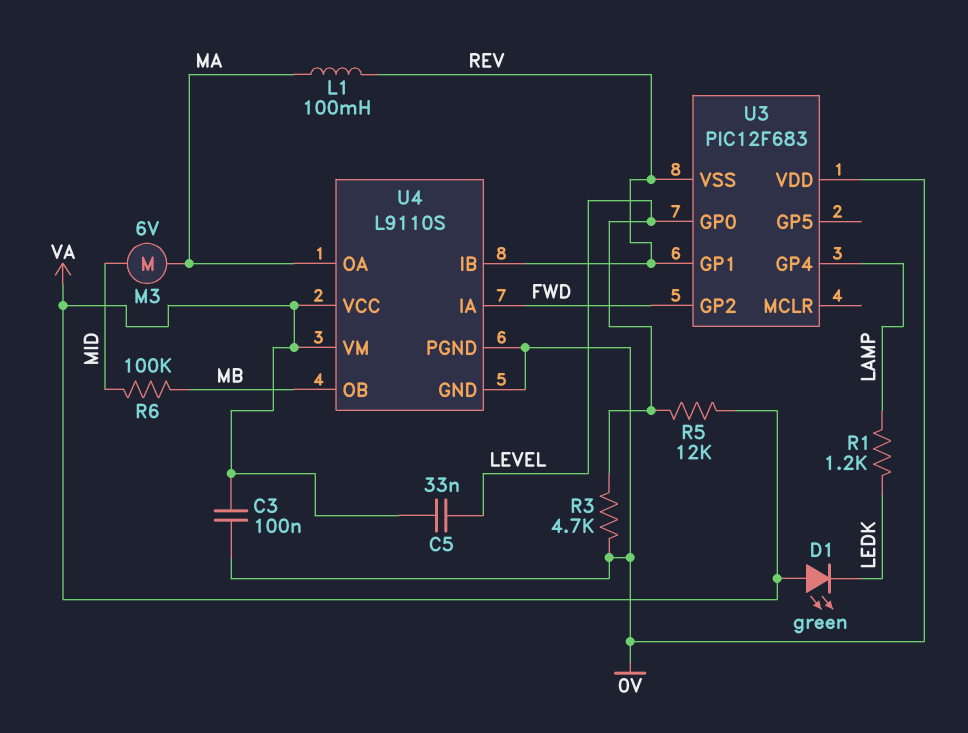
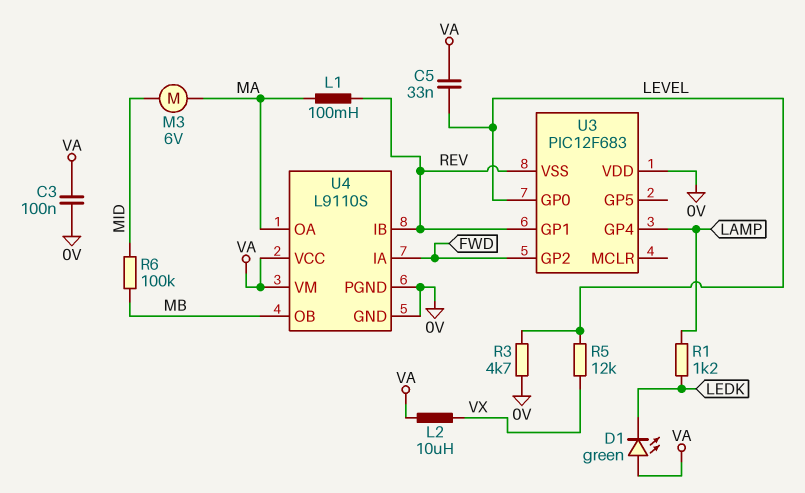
L2: none -> 10uH (VA, VX)
R5: 12k (LEVEL, VA) -> 12k (LEVEL, VX)

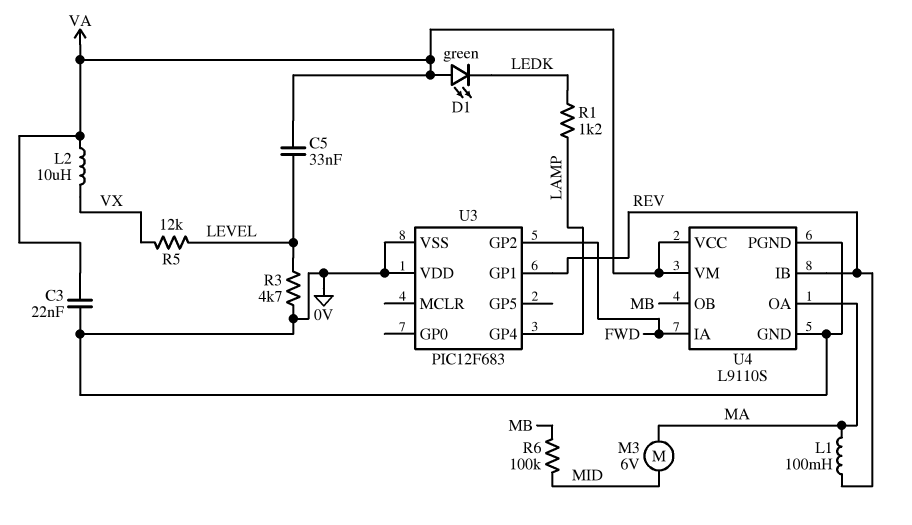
C3: 100nF (0V, VA) -> 22nF (0V, VA)
U3 pin GP0: LEVEL -> none
U3 pin VSS: REV -> 0V

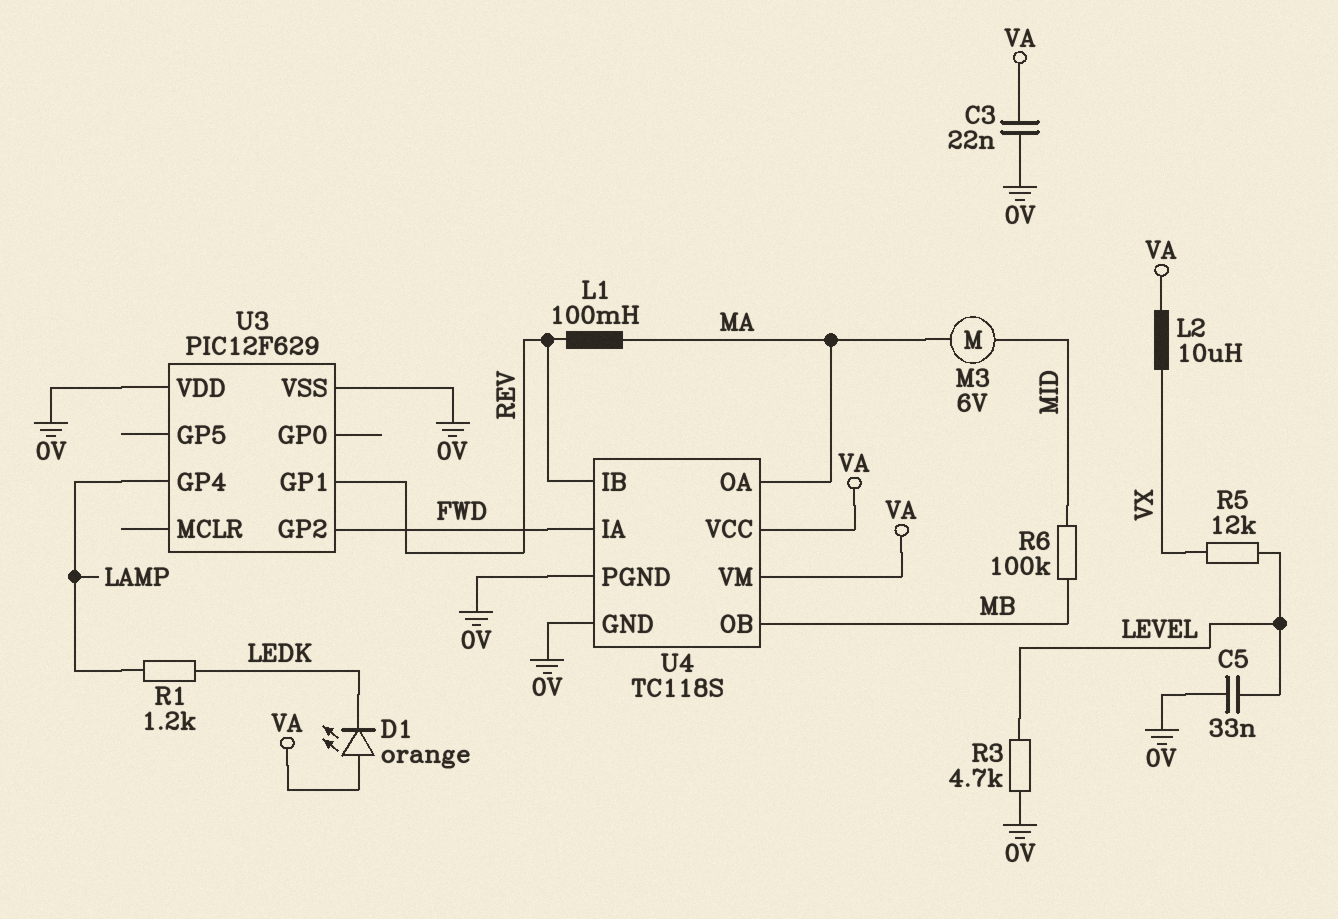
C5: 33nF (LEVEL, VA) -> 33nF (0V, LEVEL)
D1: LED green (A VA, K LEDK) -> LED orange (A VA, K LEDK)
U3: PIC12F683 -> PIC12F629
U4: L9110S -> TC118S

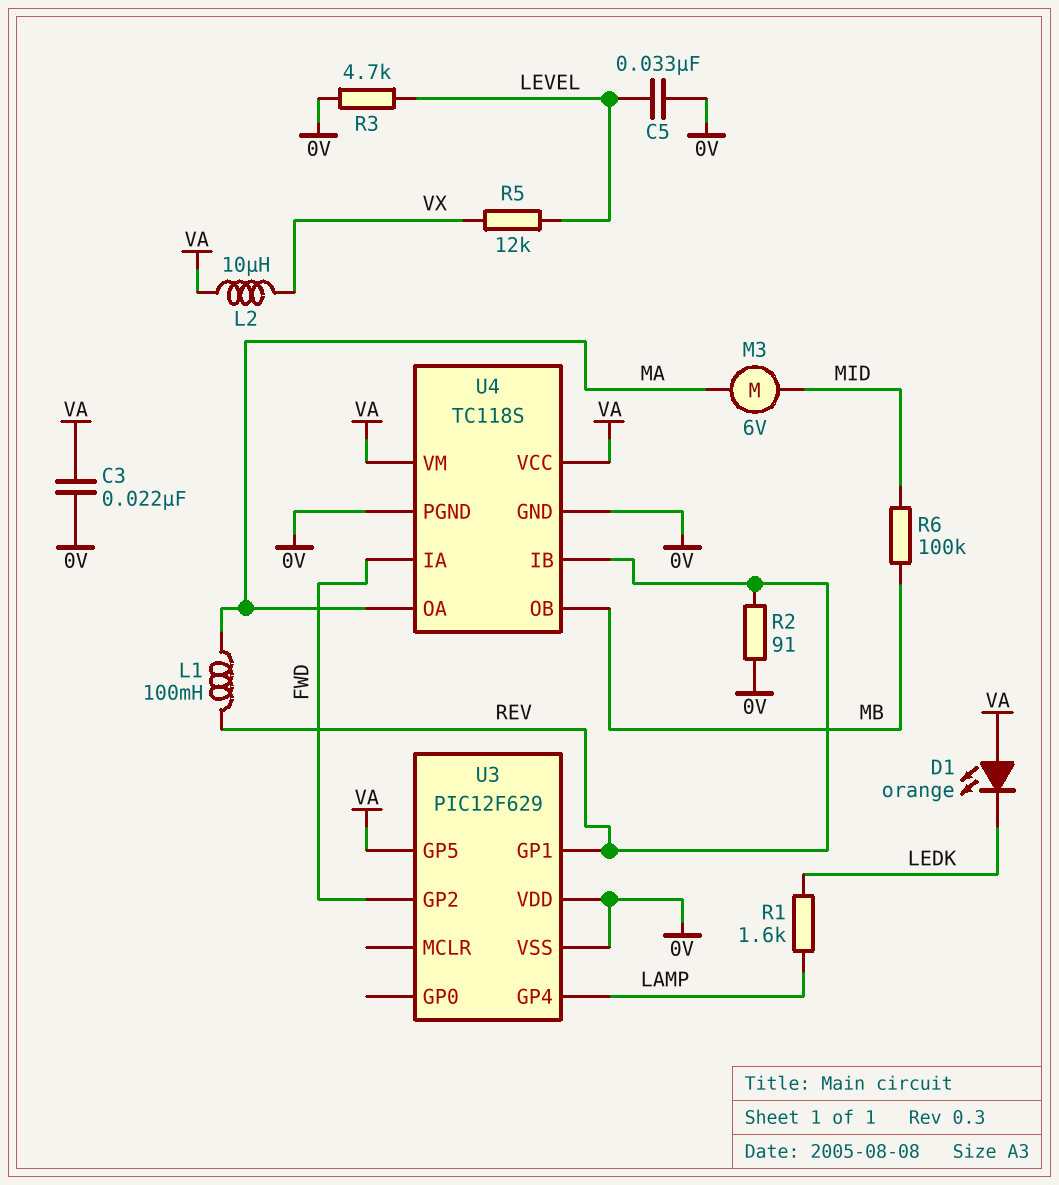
R1: 1.2k (LAMP, LEDK) -> 1.6k (LAMP, LEDK)
R2: none -> 91 (0V, REV)
U3 pin GP5: none -> VA

